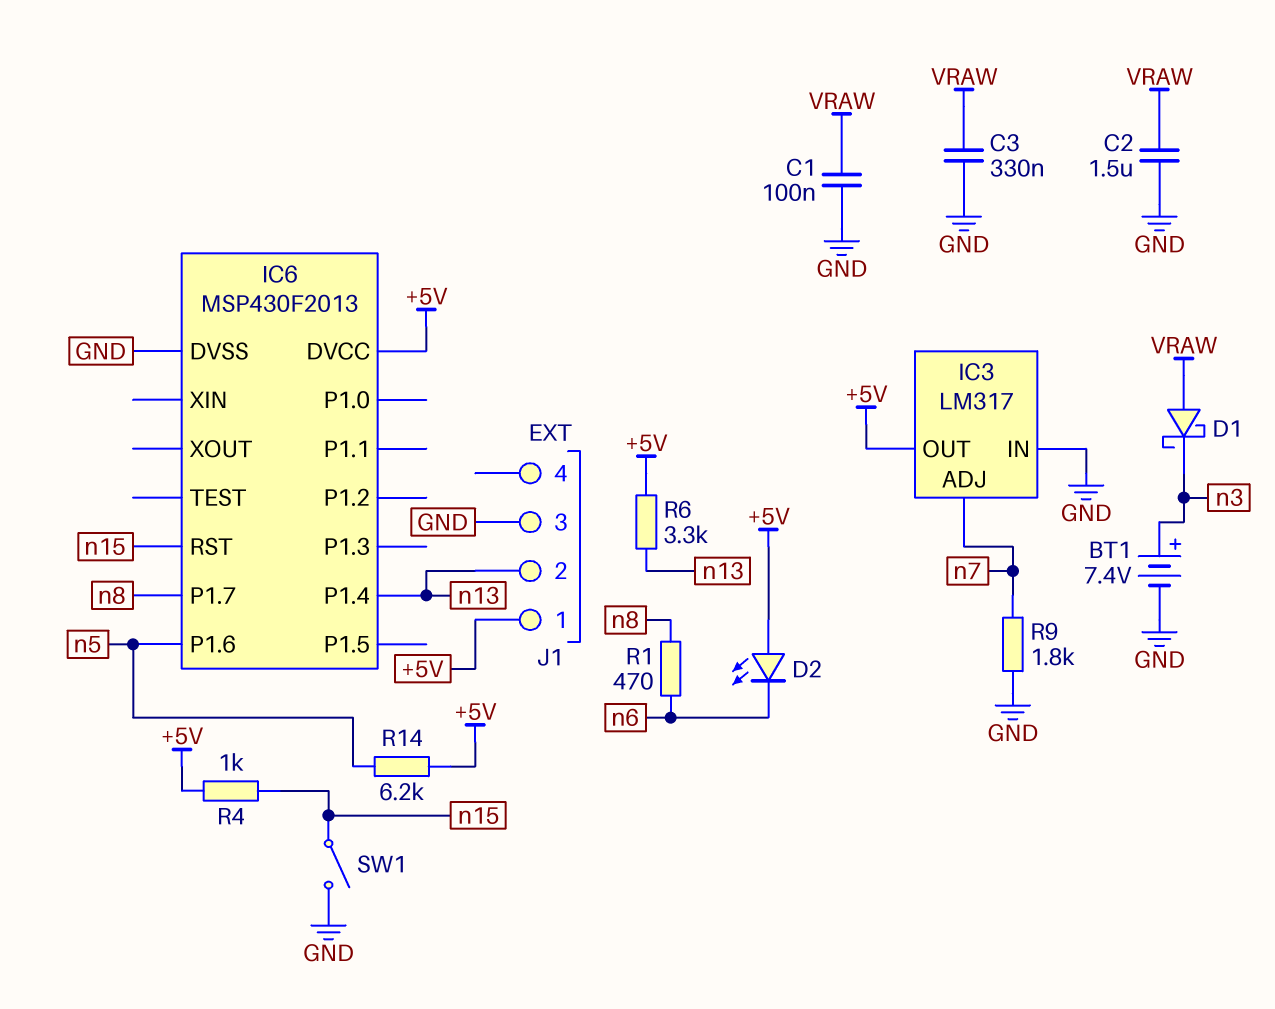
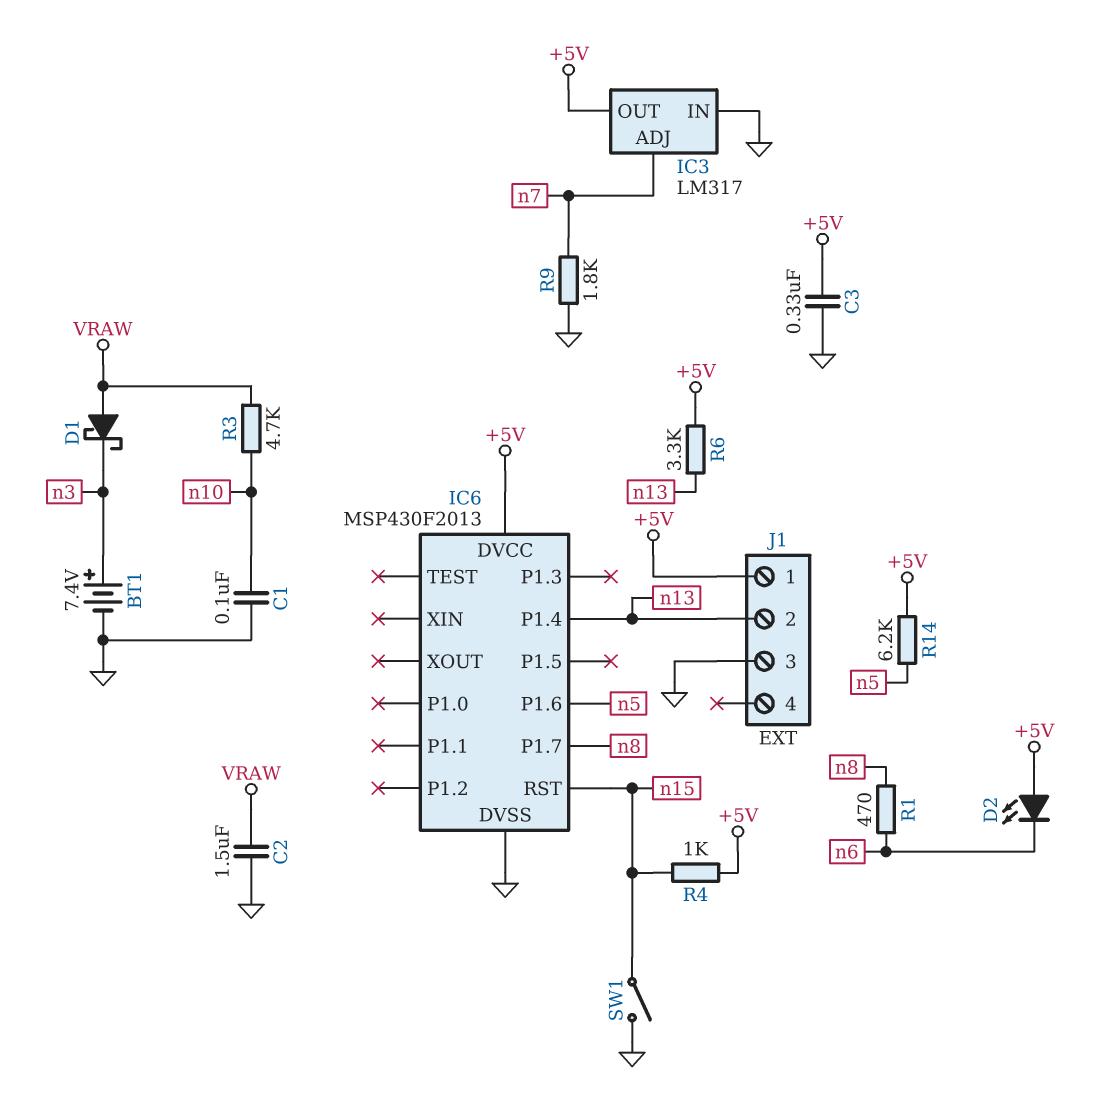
C1: 100nF (GND, VRAW) -> 100nF (GND, n10)
C3: 330nF (GND, VRAW) -> 330nF (+5V, GND)
R3: none -> 4.7k (VRAW, n10)

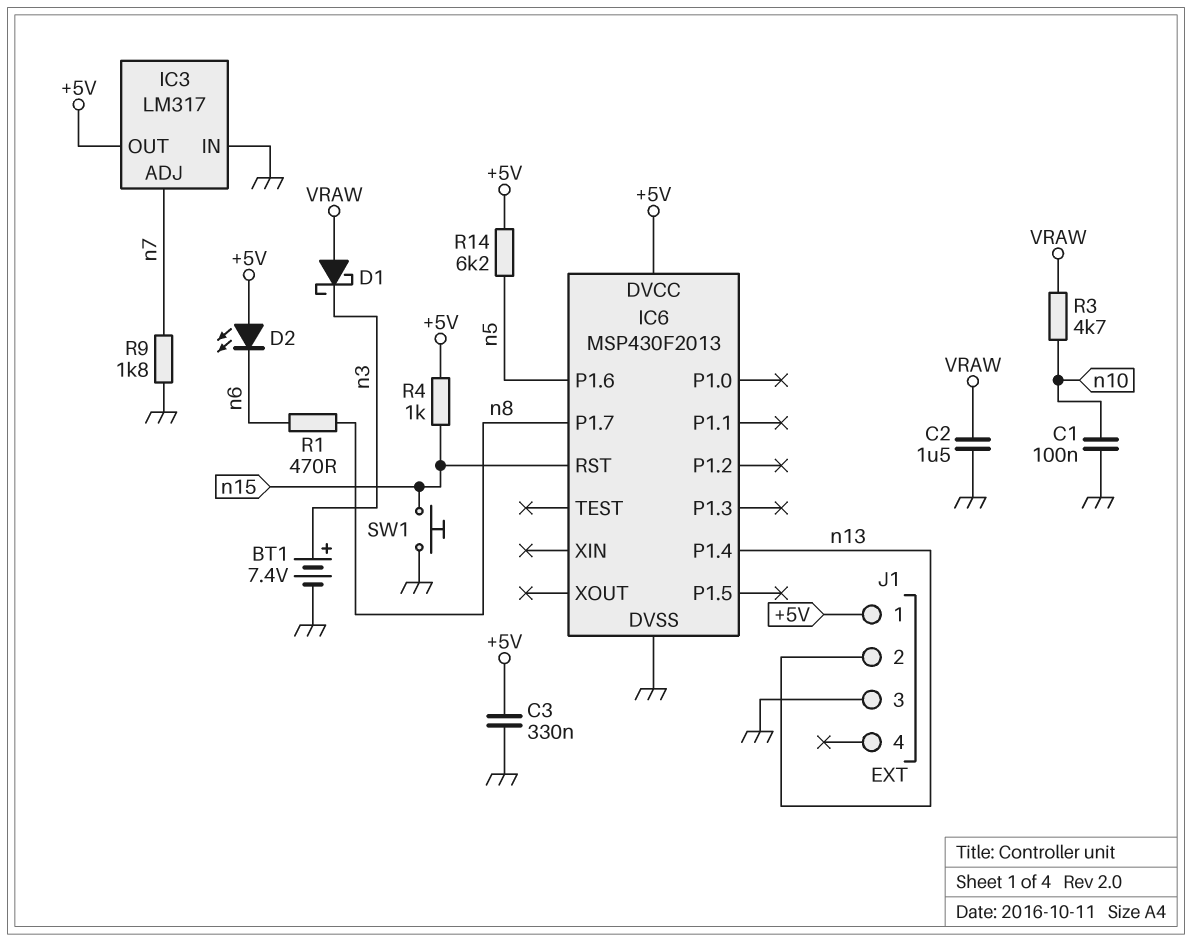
R6: 3.3k (+5V, n13) -> none
SW1: switch (GND, n15) -> button (GND, n15)

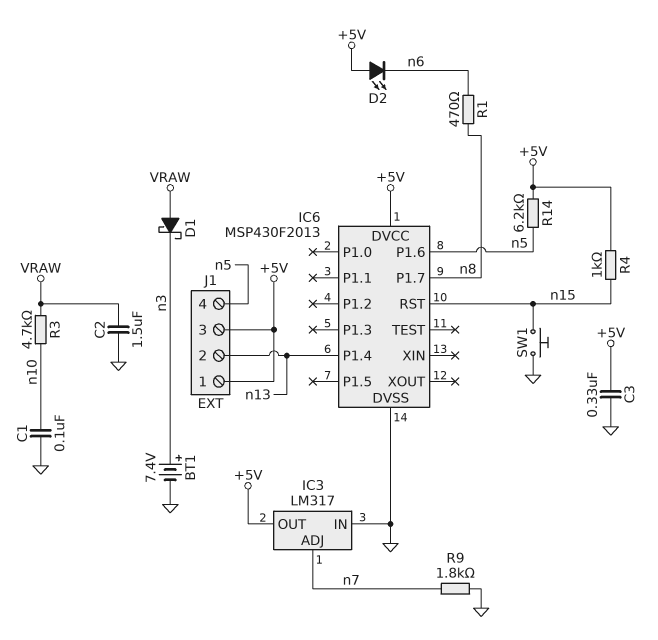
J1 pin 3: GND -> +5V
J1 pin 4: none -> n5

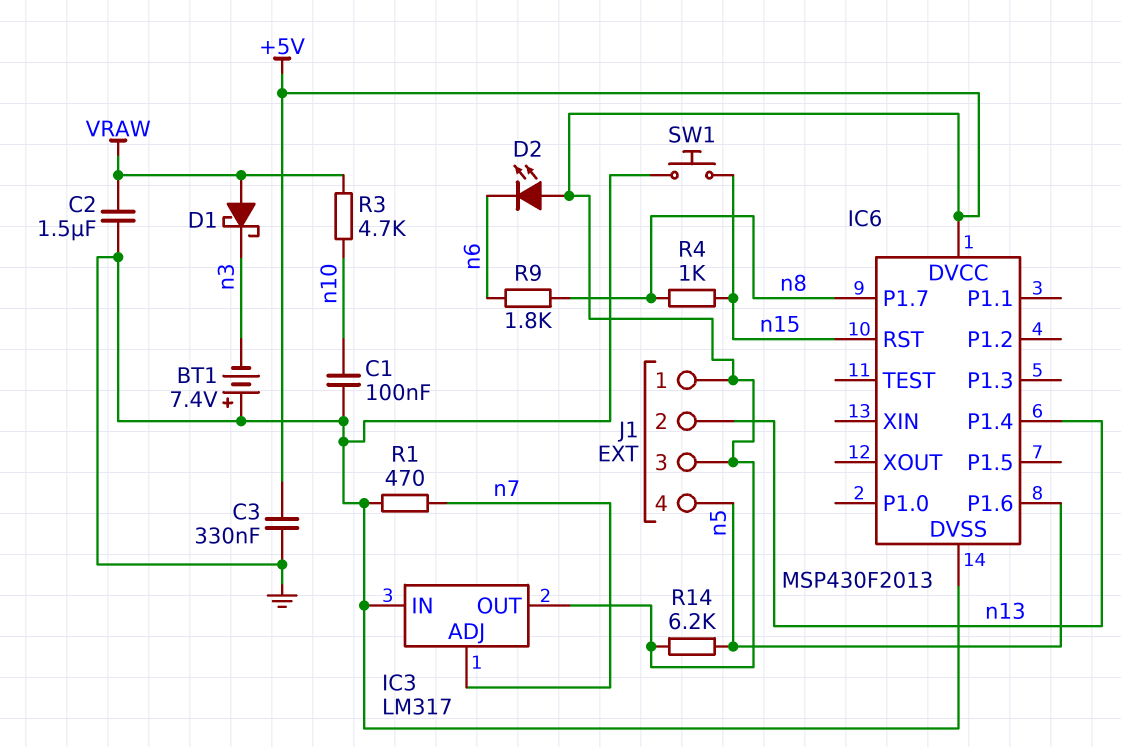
BT1: 7.4V (plus n3, minus GND) -> 7.4V (plus GND, minus n3)
R1: 470 (n6, n8) -> 470 (GND, n7)
R4: 1k (+5V, n15) -> 1k (n8, n15)
R9: 1.8k (GND, n7) -> 1.8k (n6, n8)

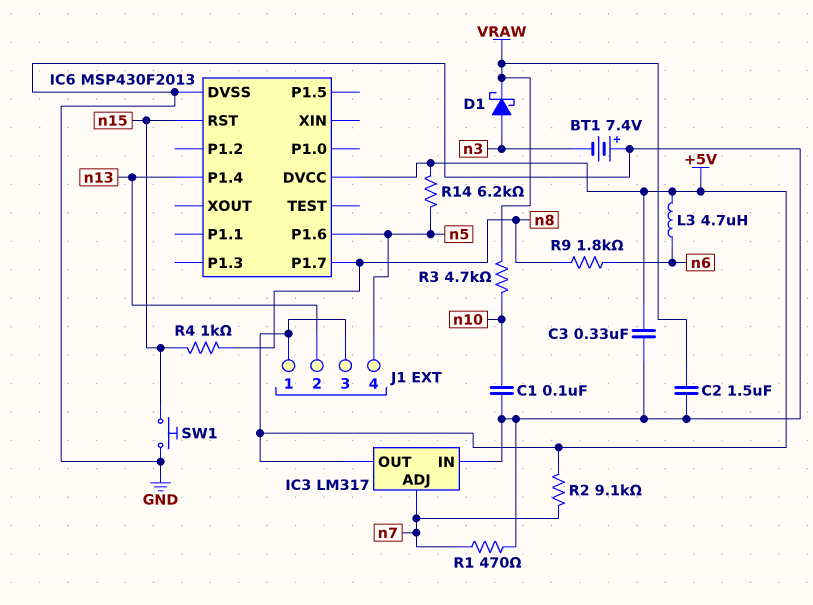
D1: schottky (A VRAW, K n3) -> schottky (A n3, K VRAW)
D2: LED (A +5V, K n6) -> none
L3: none -> 4.7uH (+5V, n6)
R2: none -> 9.1k (+5V, n7)

